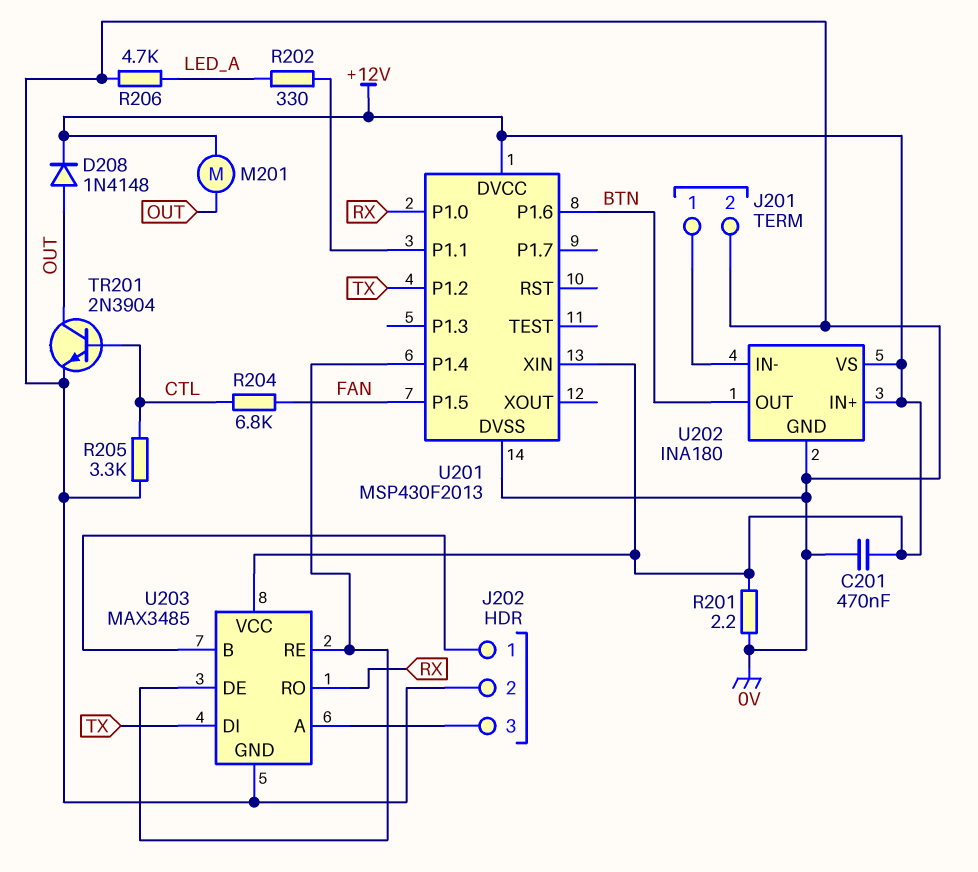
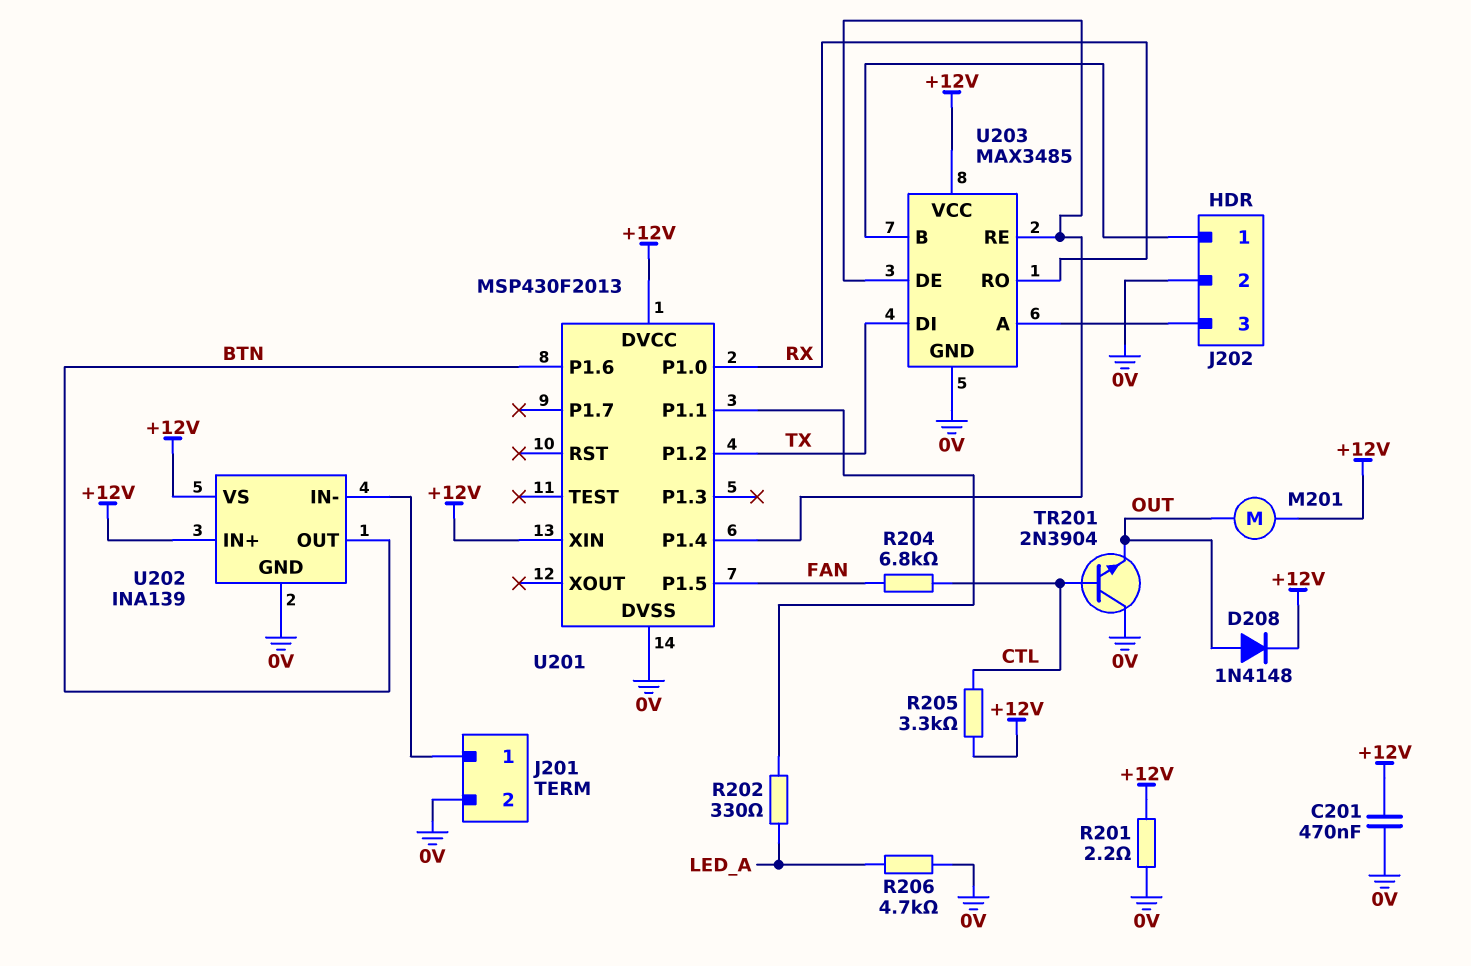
R205: 3.3k (0V, CTL) -> 3.3k (+12V, CTL)
TR201: NPN 2N3904 (B CTL, C OUT, E 0V) -> NPN 2N3904 (B CTL, C 0V, E OUT)
U202: INA180 -> INA139

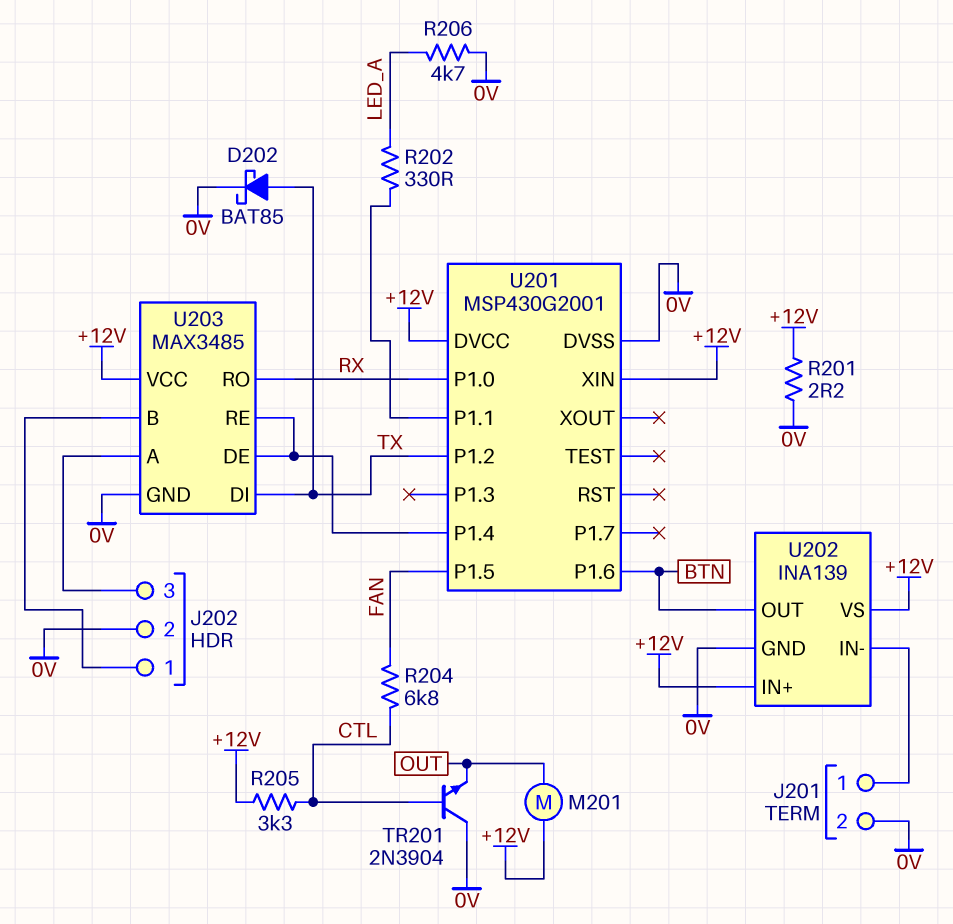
C201: 470nF (+12V, 0V) -> none
D202: none -> schottky BAT85 (A TX, K 0V)
D208: diode 1N4148 (A OUT, K +12V) -> none
U201: MSP430F2013 -> MSP430G2001

